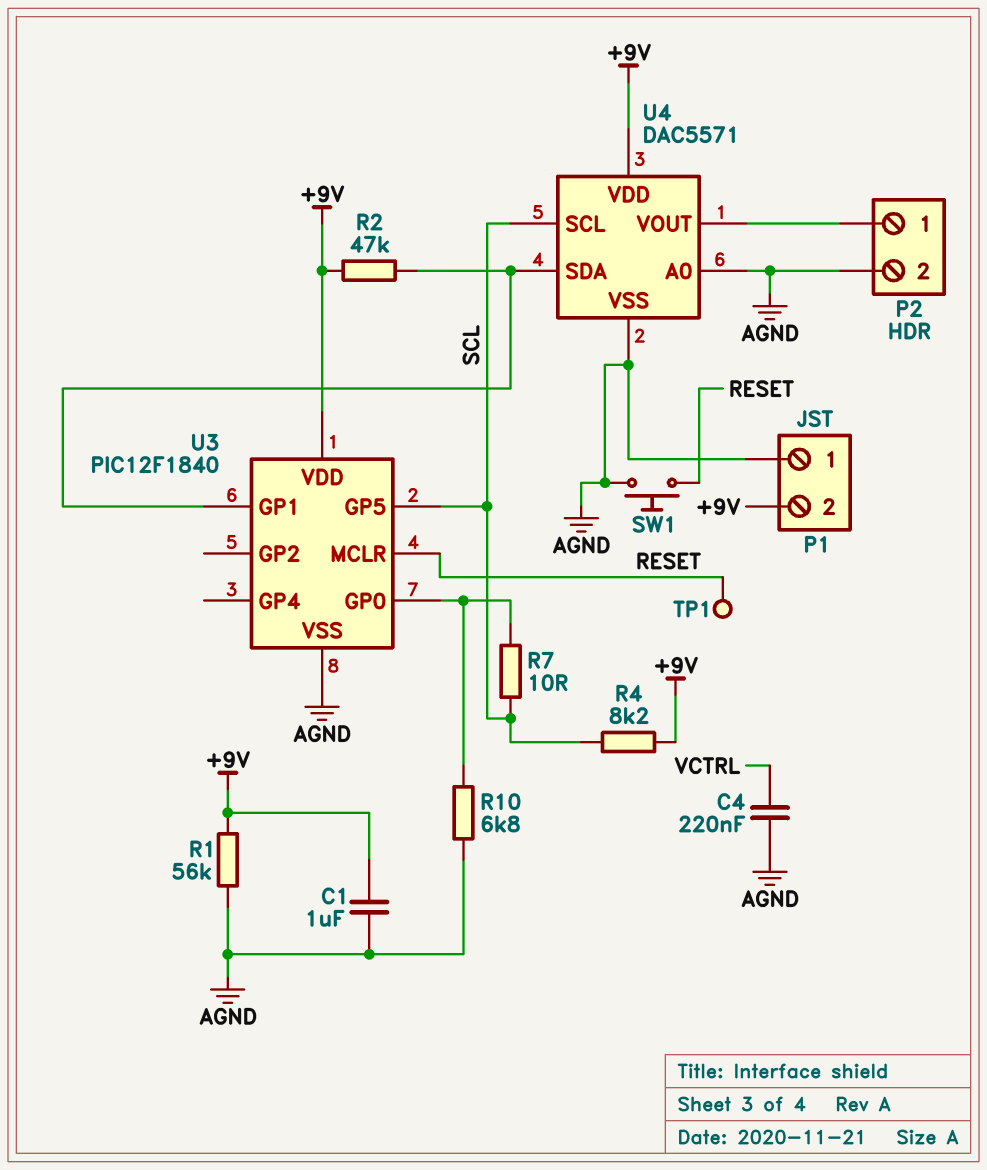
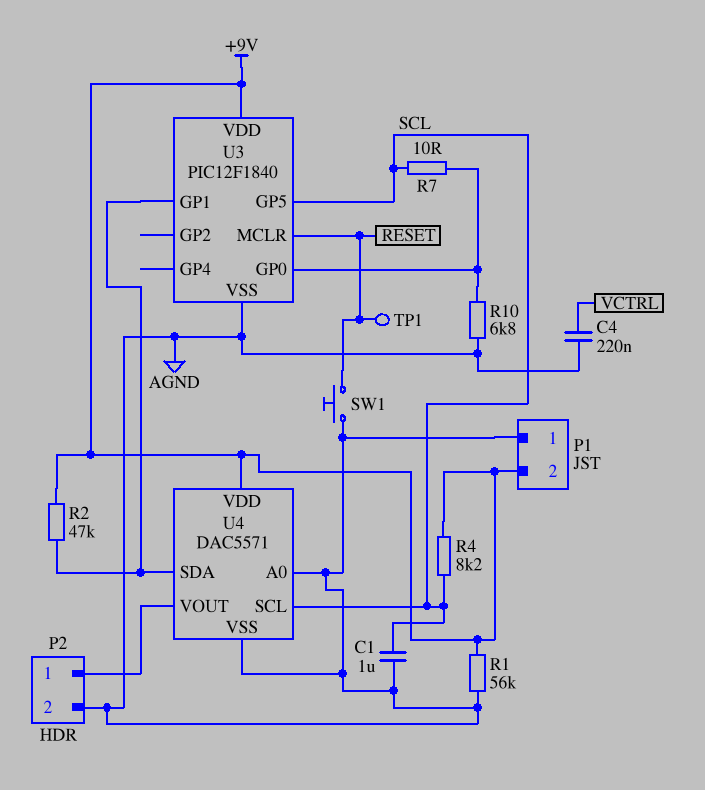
C1: 1uF (+9V, AGND) -> 1uF (AGND, SCL)

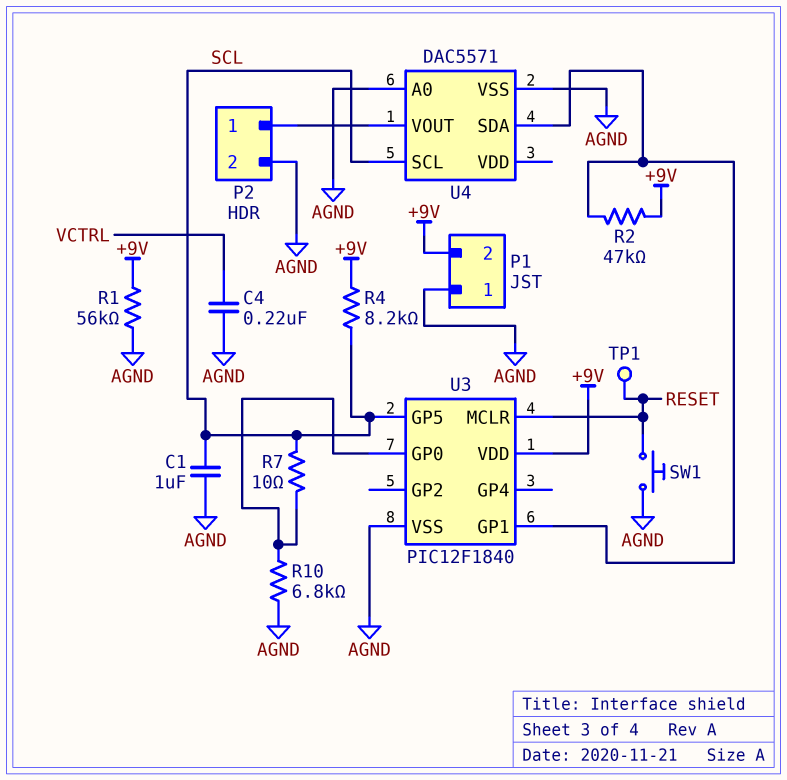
U4 pin VDD: +9V -> none

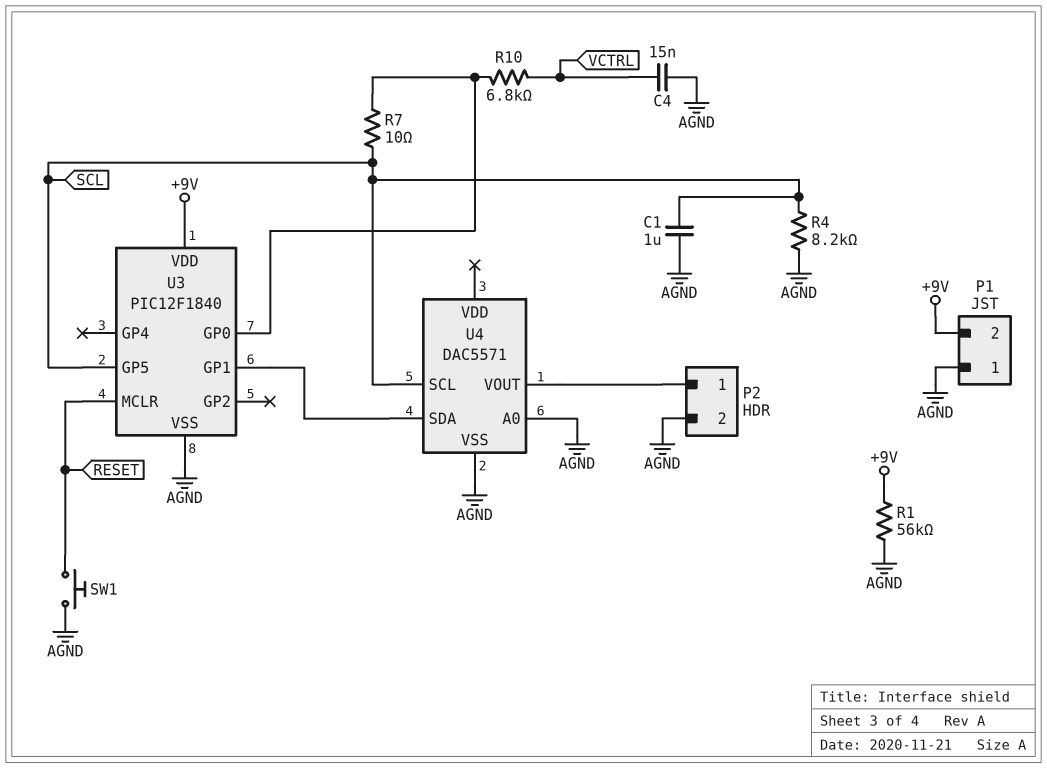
C4: 220nF (AGND, VCTRL) -> 15nF (AGND, VCTRL)
R2: 47k (+9V, U3/GP1) -> none
R4: 8.2k (+9V, SCL) -> 8.2k (AGND, SCL)
R10: 6.8k (AGND, U3/GP0) -> 6.8k (U3/GP0, VCTRL)
TP1: test point (RESET) -> none

